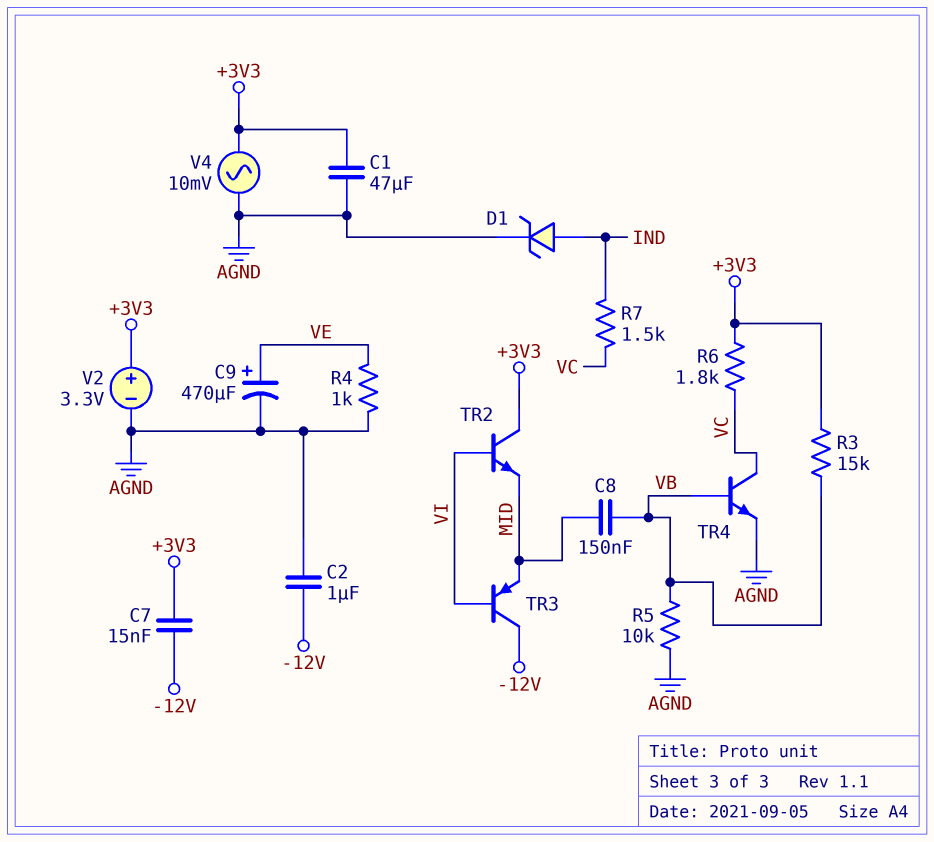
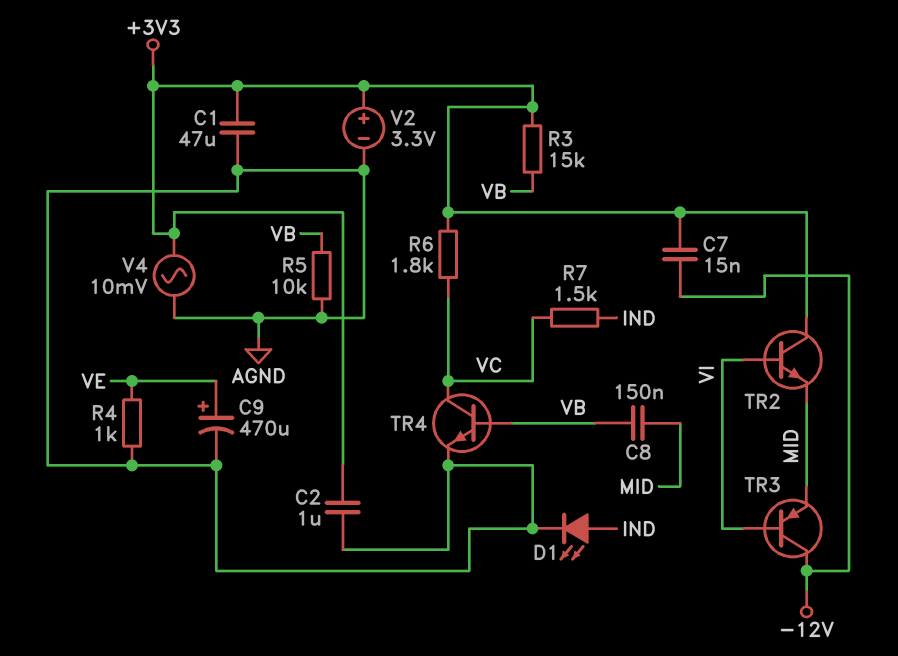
C2: 1uF (-12V, AGND) -> 1uF (+3V3, AGND)
D1: zener (A IND, K AGND) -> LED (A IND, K AGND)

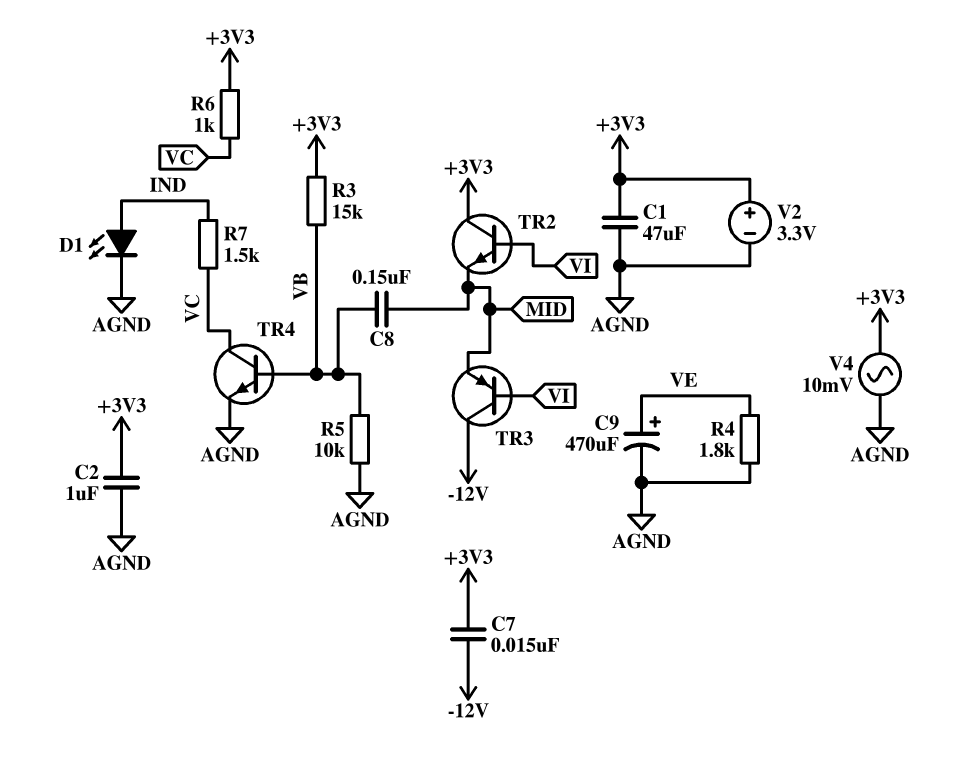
R4: 1k (AGND, VE) -> 1.8k (AGND, VE)
R6: 1.8k (+3V3, VC) -> 1k (+3V3, VC)

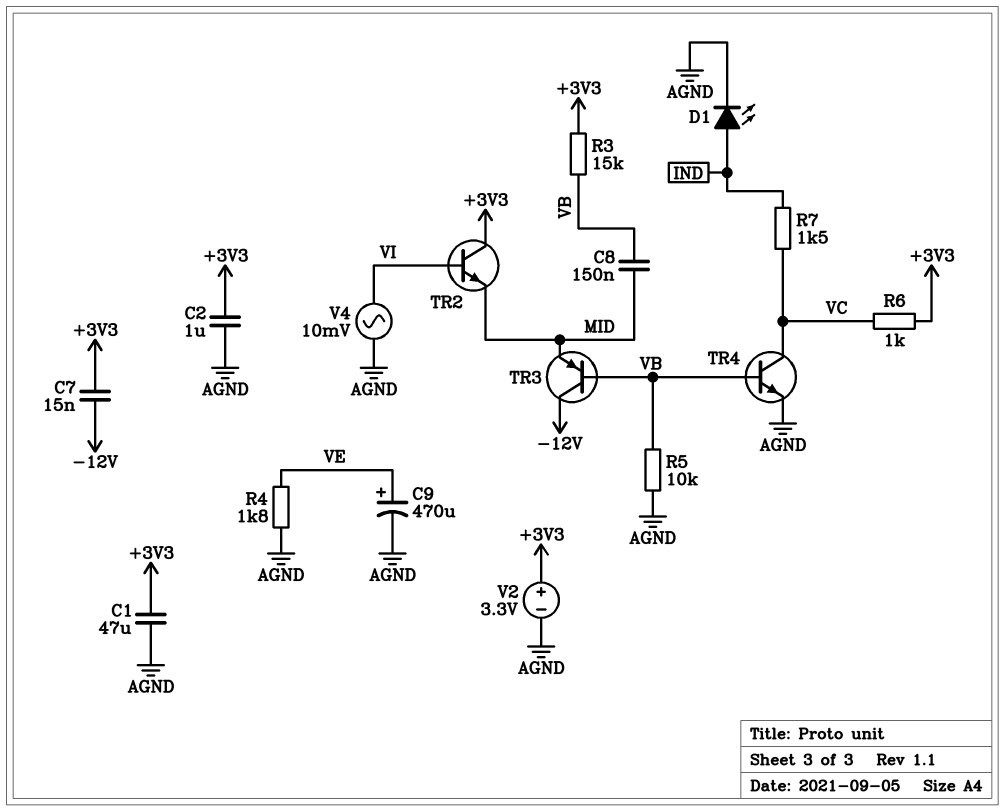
TR3: PNP (B VI, C -12V, E MID) -> PNP (B VB, C -12V, E MID)
V4: AC 10mV (+3V3, AGND) -> AC 10mV (AGND, VI)

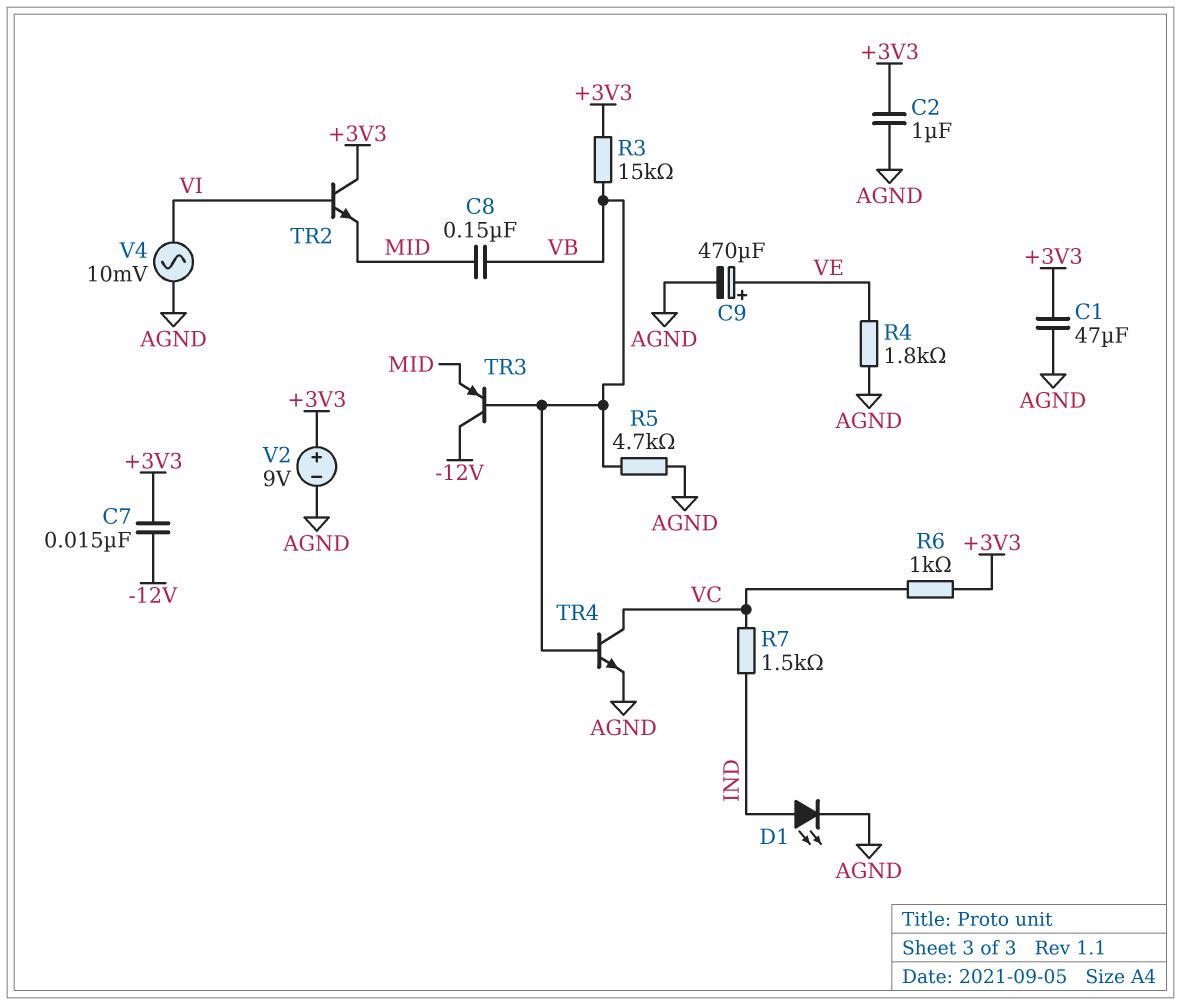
R5: 10k (AGND, VB) -> 4.7k (AGND, VB)
V2: 3.3V (plus +3V3, minus AGND) -> 9V (plus +3V3, minus AGND)

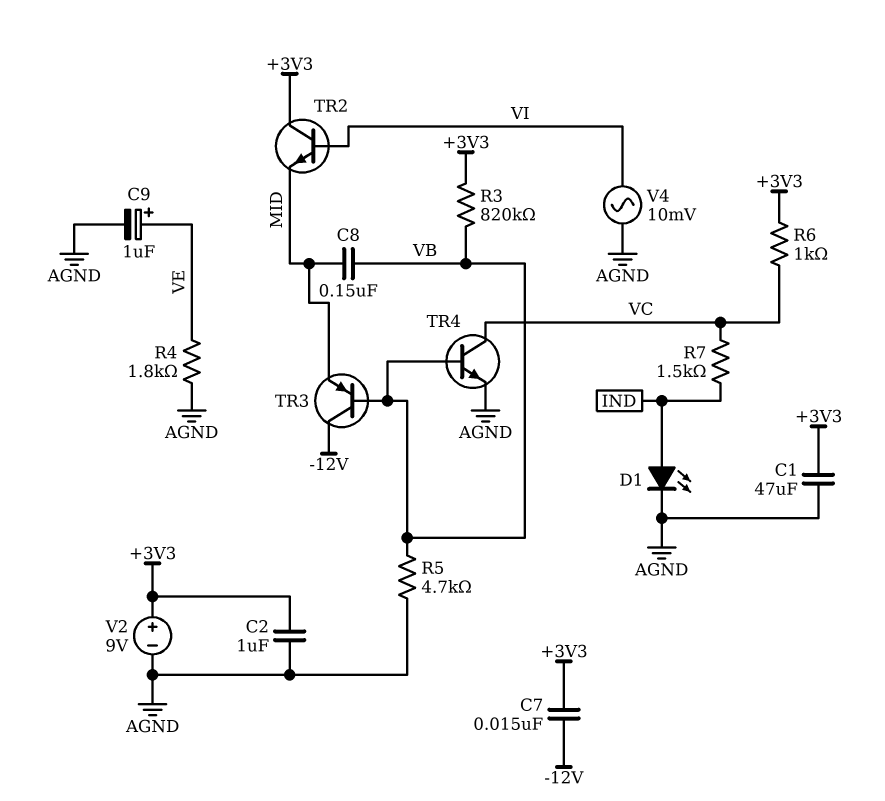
C9: 470uF (plus VE, minus AGND) -> 1uF (plus VE, minus AGND)
R3: 15k (+3V3, VB) -> 820k (+3V3, VB)

